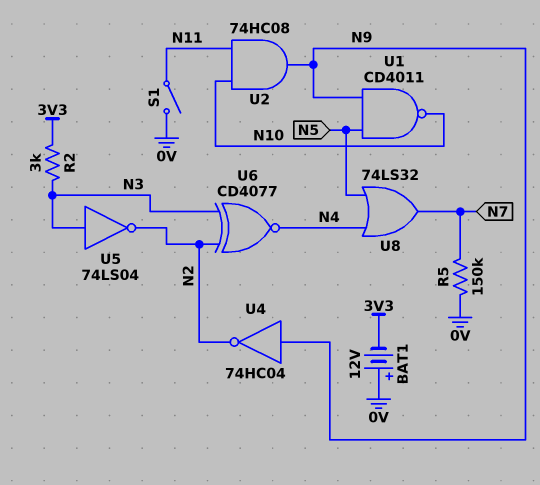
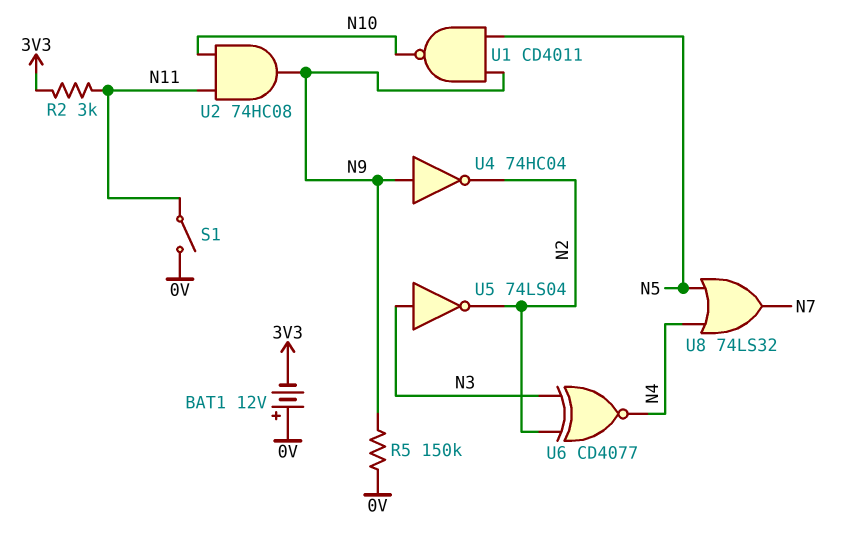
R2: 3k (3V3, N3) -> 3k (3V3, N11)
R5: 150k (0V, N7) -> 150k (0V, N9)

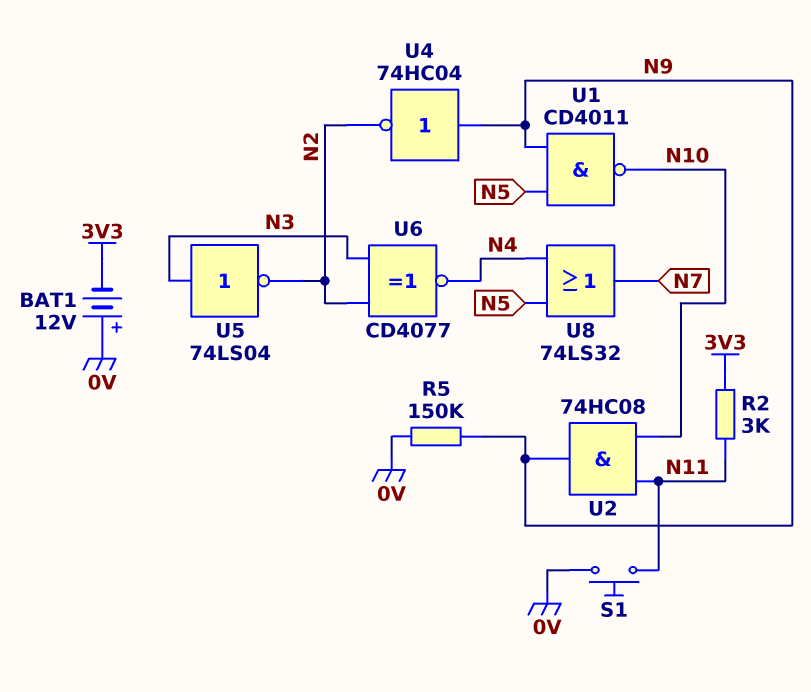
S1: switch (0V, N11) -> button (0V, N11)

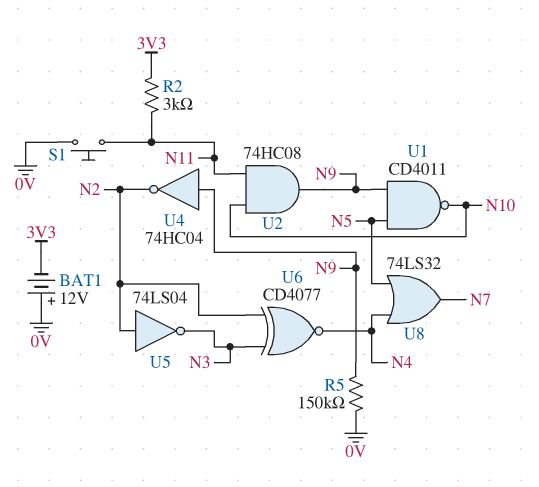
U5: NOT 74LS04 (in N3, out N2) -> NOT 74LS04 (in N2, out N3)

